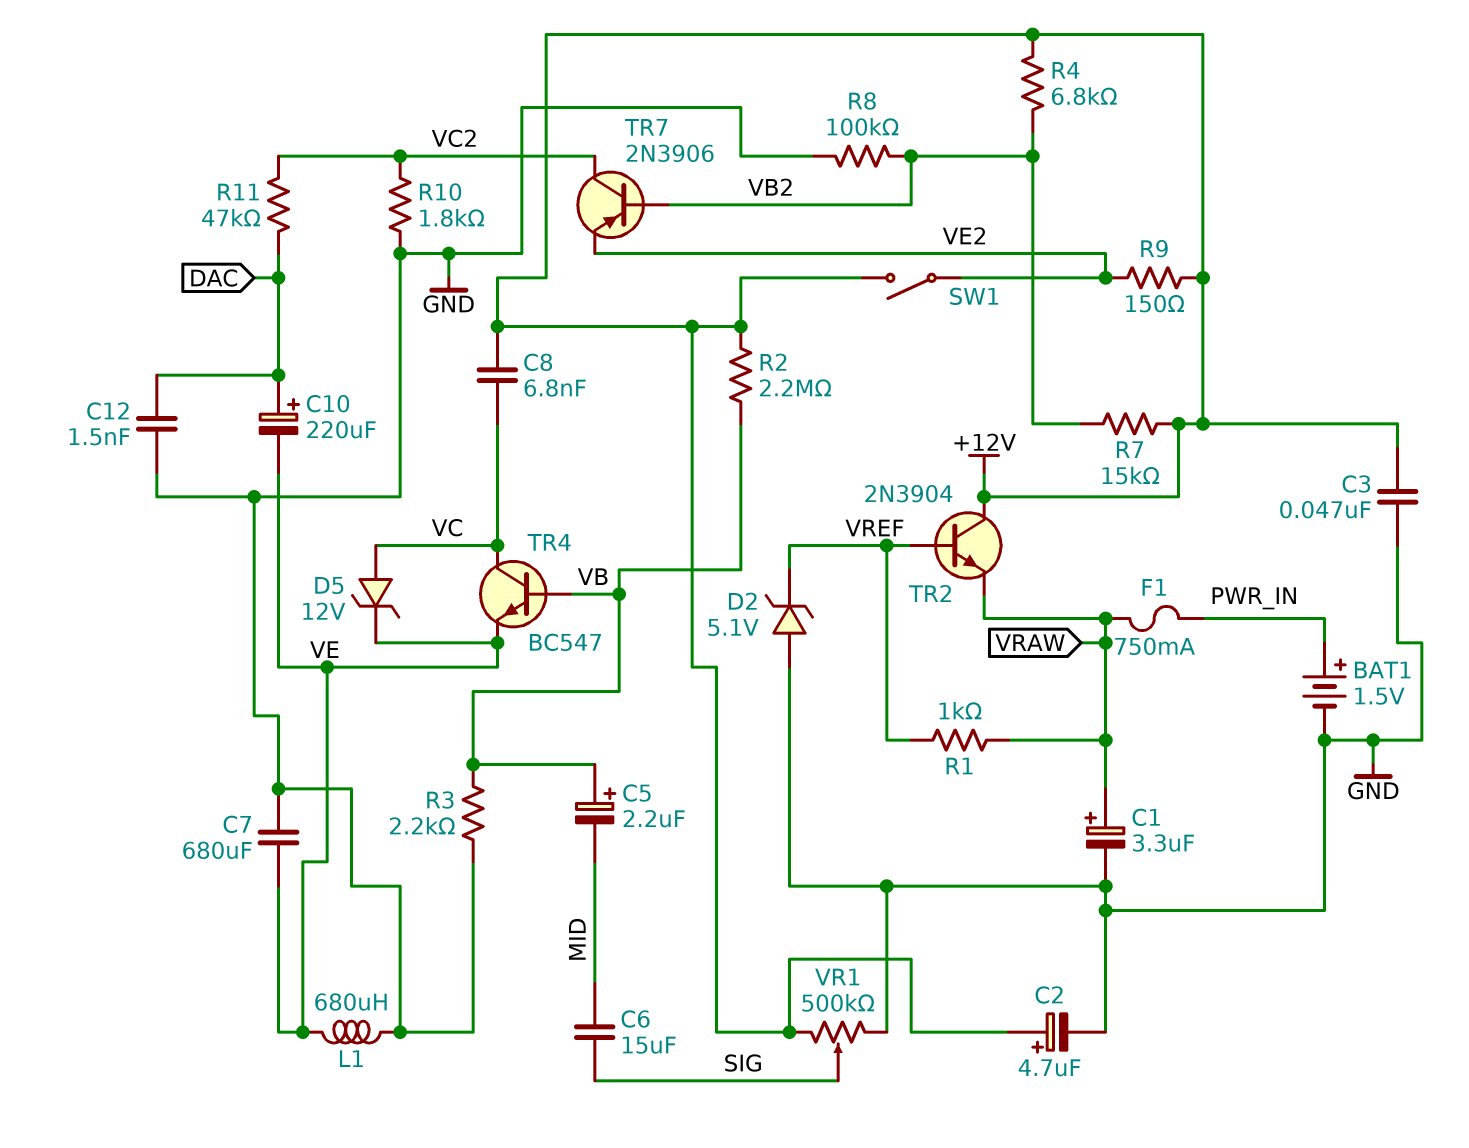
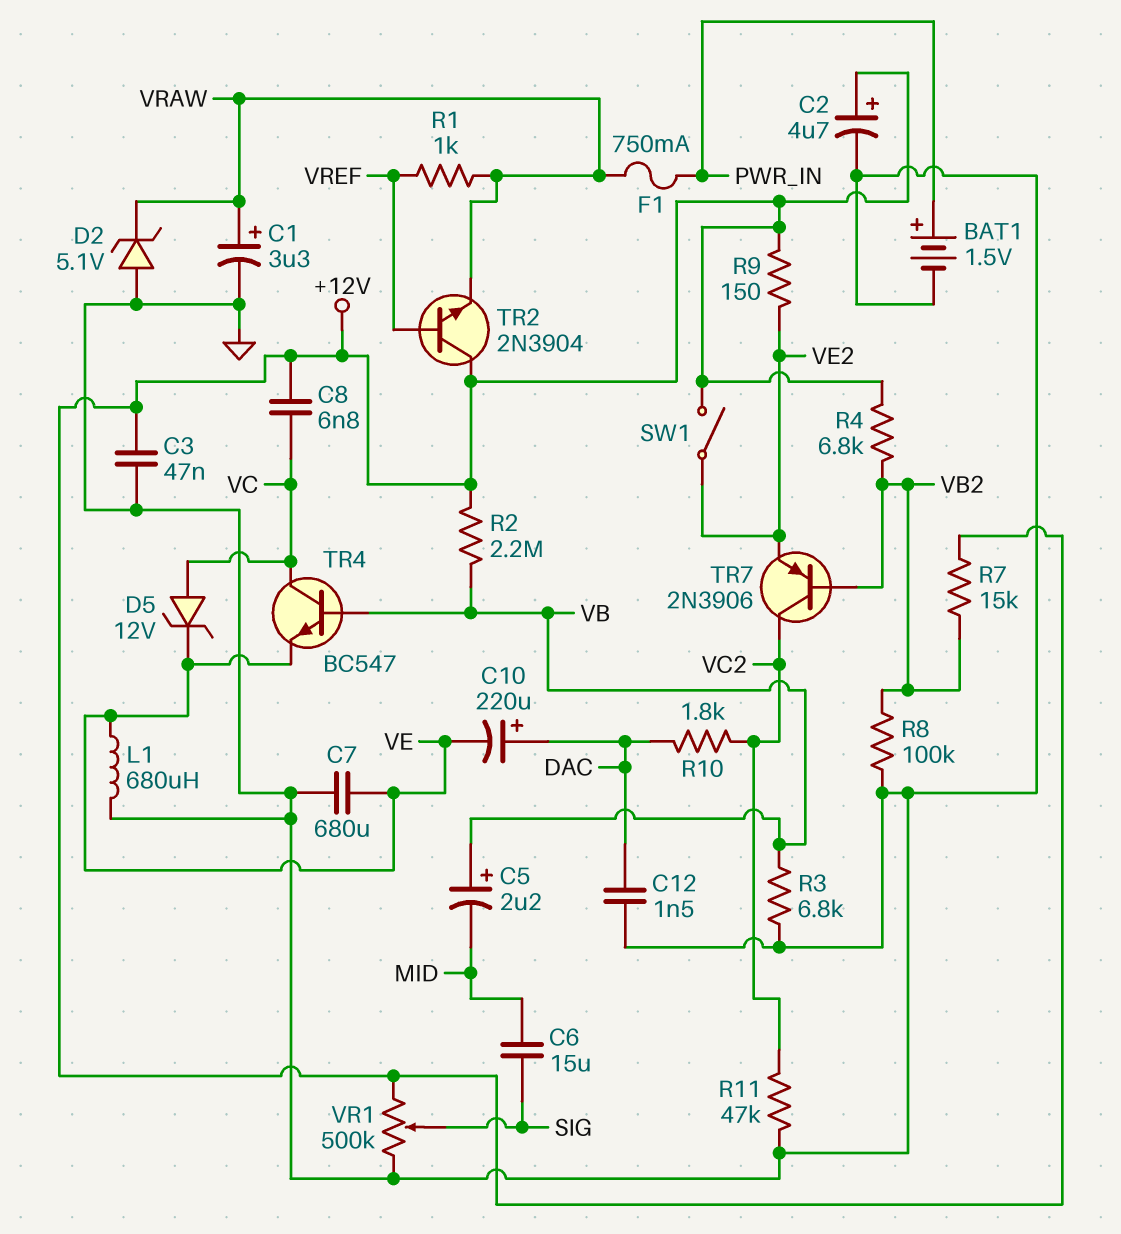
D2: zener 5.1V (A GND, K VREF) -> zener 5.1V (A GND, K VRAW)
R3: 2.2k (GND, VB) -> 6.8k (GND, VB)
R10: 1.8k (GND, VC2) -> 1.8k (DAC, VC2)
R11: 47k (DAC, VC2) -> 47k (GND, VC2)

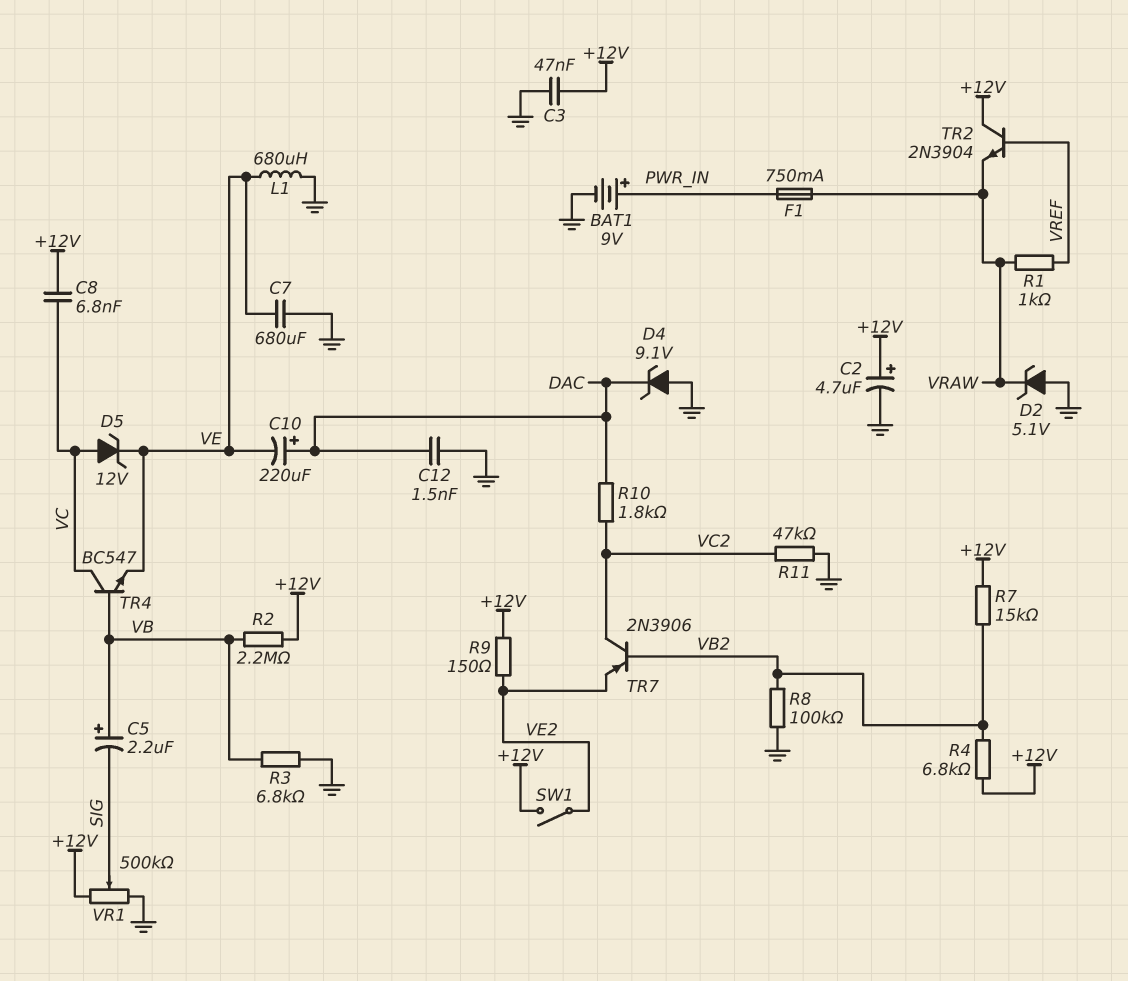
BAT1: 1.5V (plus PWR_IN, minus GND) -> 9V (plus PWR_IN, minus GND)
C1: 3.3uF (plus VRAW, minus GND) -> none
C5: 2.2uF (plus VB, minus MID) -> 2.2uF (plus VB, minus SIG)
C6: 15uF (MID, SIG) -> none
D4: none -> zener 9.1V (A GND, K DAC)

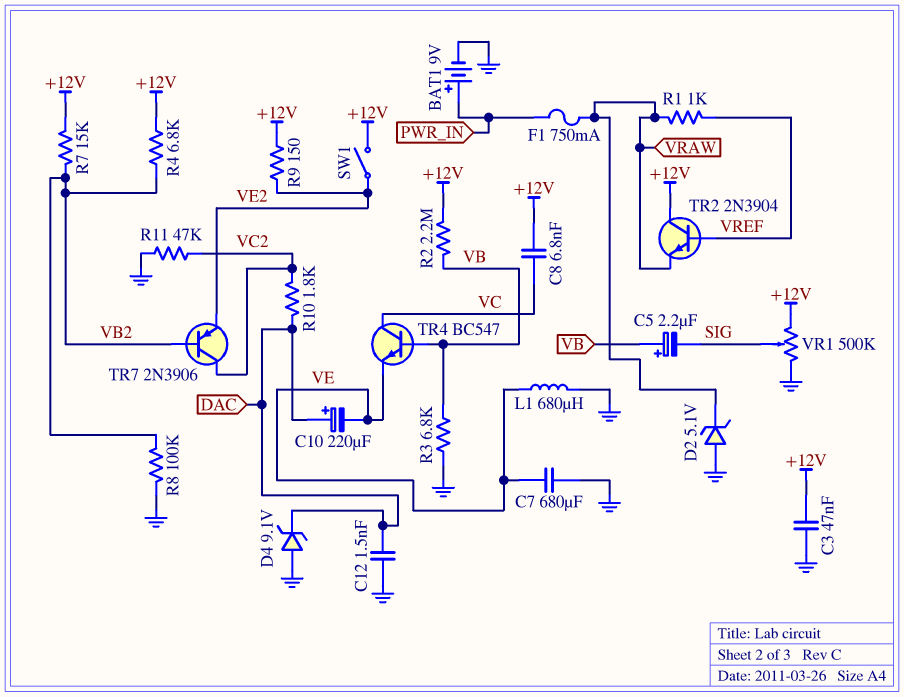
C2: 4.7uF (plus +12V, minus GND) -> none
D5: zener 12V (A VC, K VE) -> none

